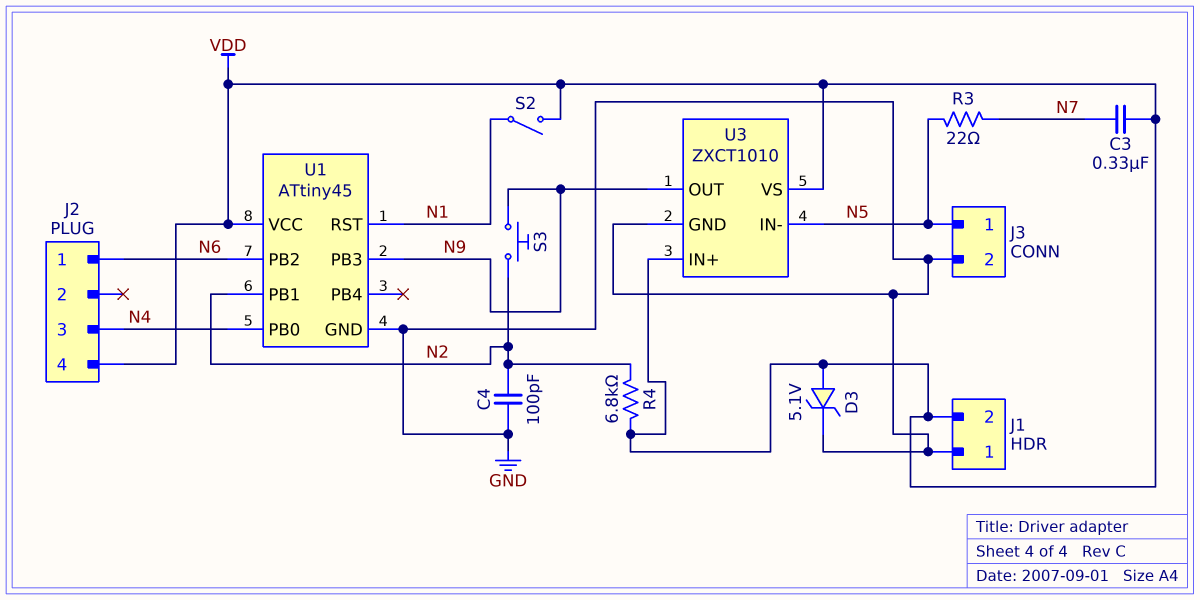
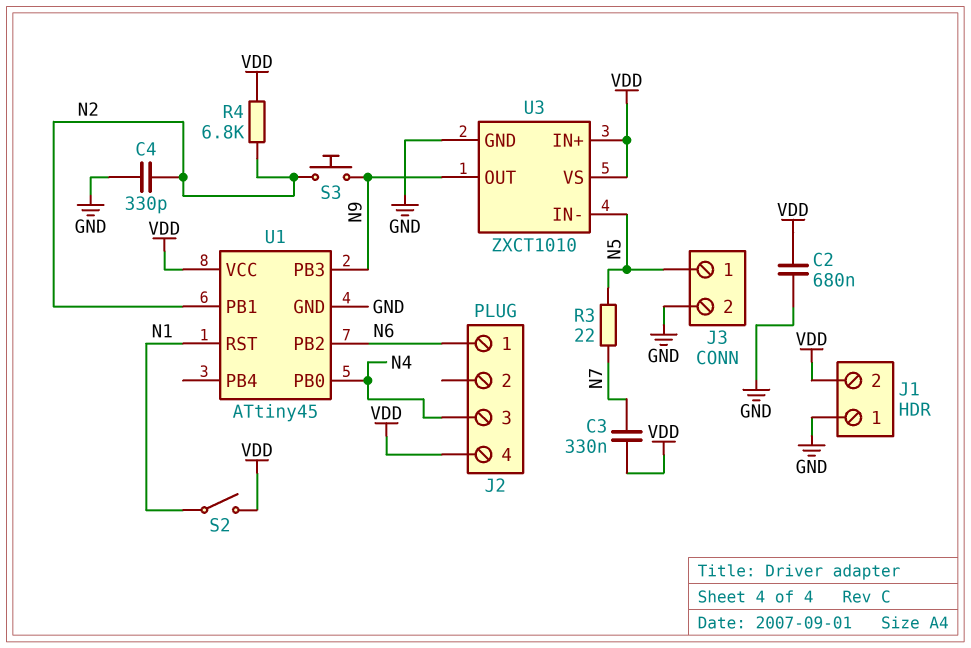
C2: none -> 680nF (GND, VDD)
C4: 100pF (GND, N2) -> 330pF (GND, N2)
D3: zener 5.1V (A VDD, K GND) -> none

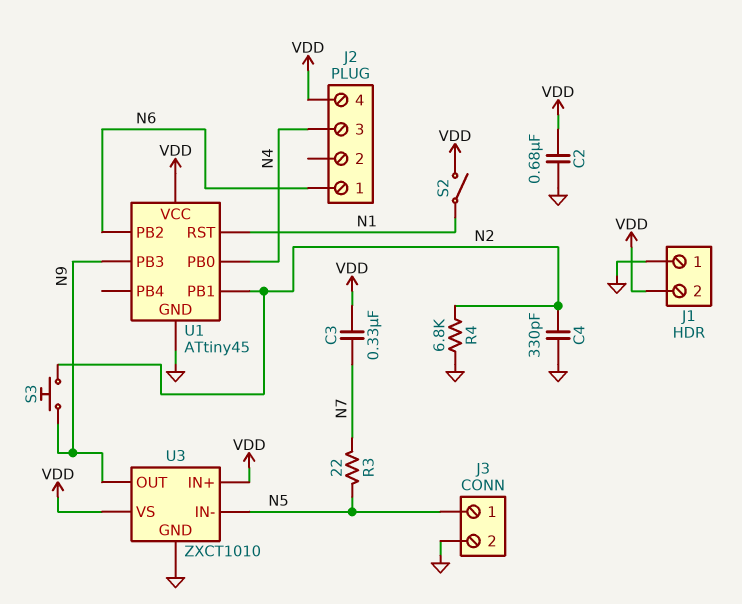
R4: 6.8k (N2, VDD) -> 6.8k (GND, N2)

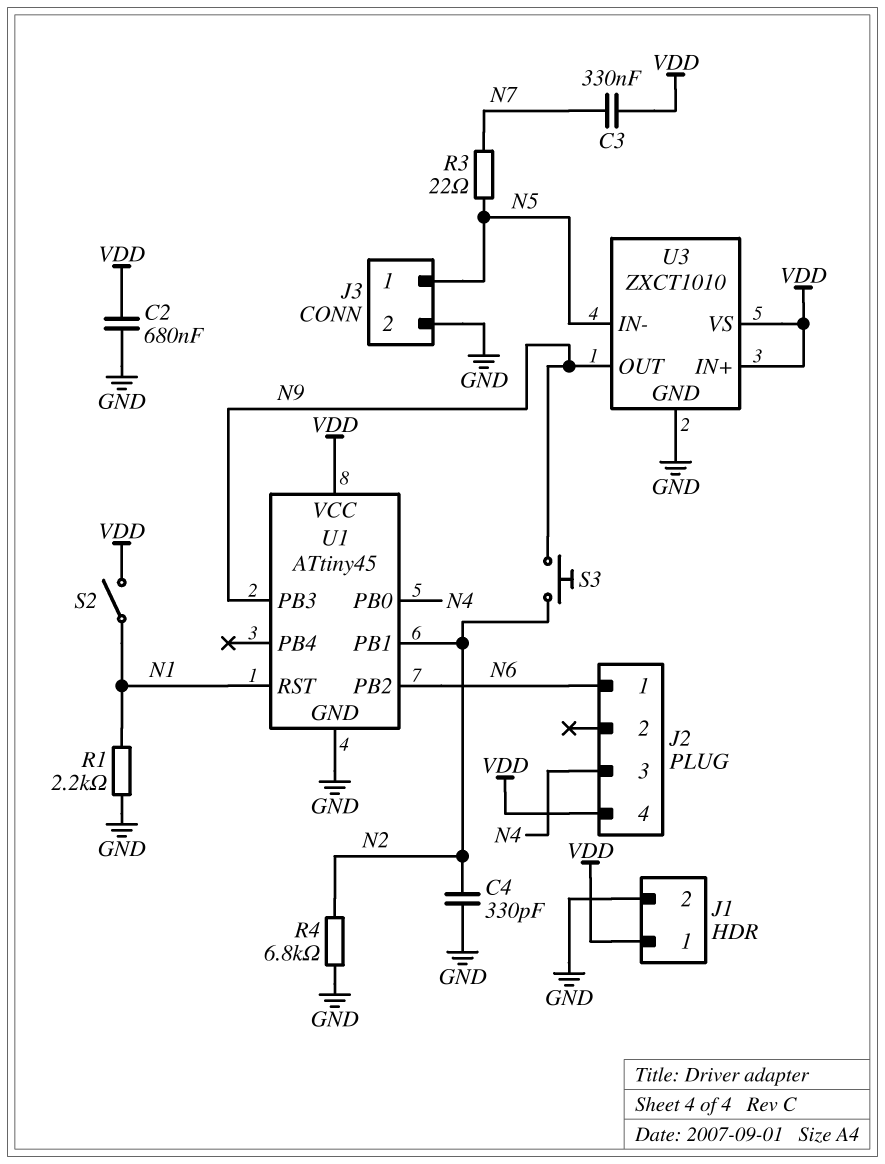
J1 pin 1: GND -> VDD
J1 pin 2: VDD -> GND
R1: none -> 2.2k (GND, N1)

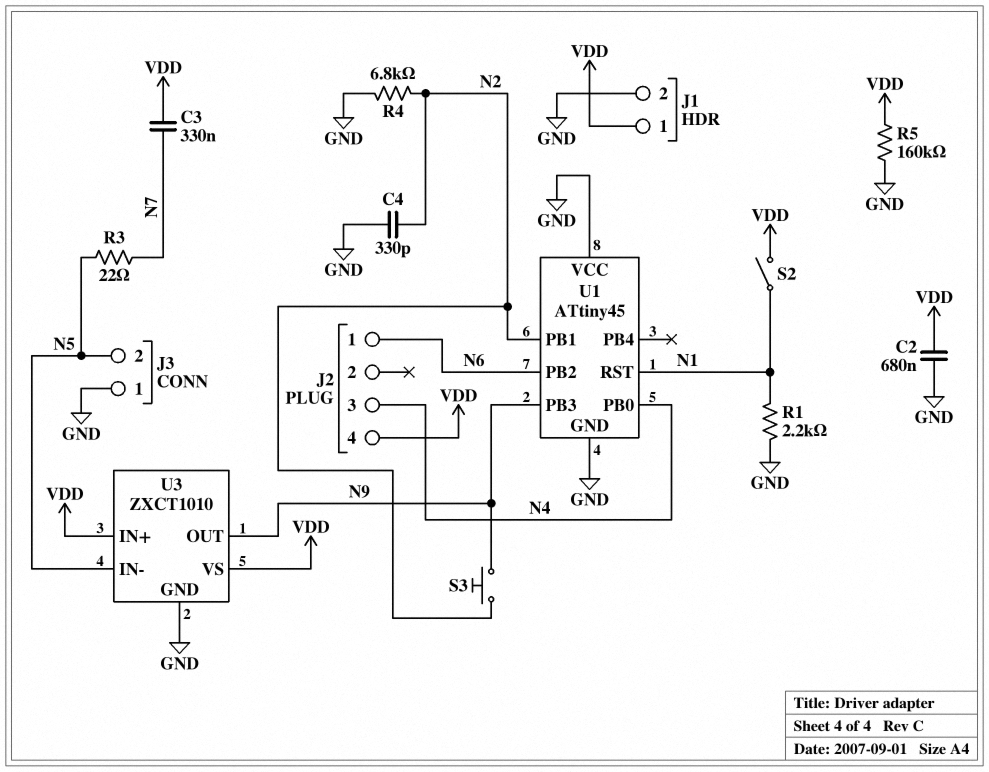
J3 pin 1: N5 -> GND
J3 pin 2: GND -> N5
R5: none -> 160k (GND, VDD)
U1 pin VCC: VDD -> GND

